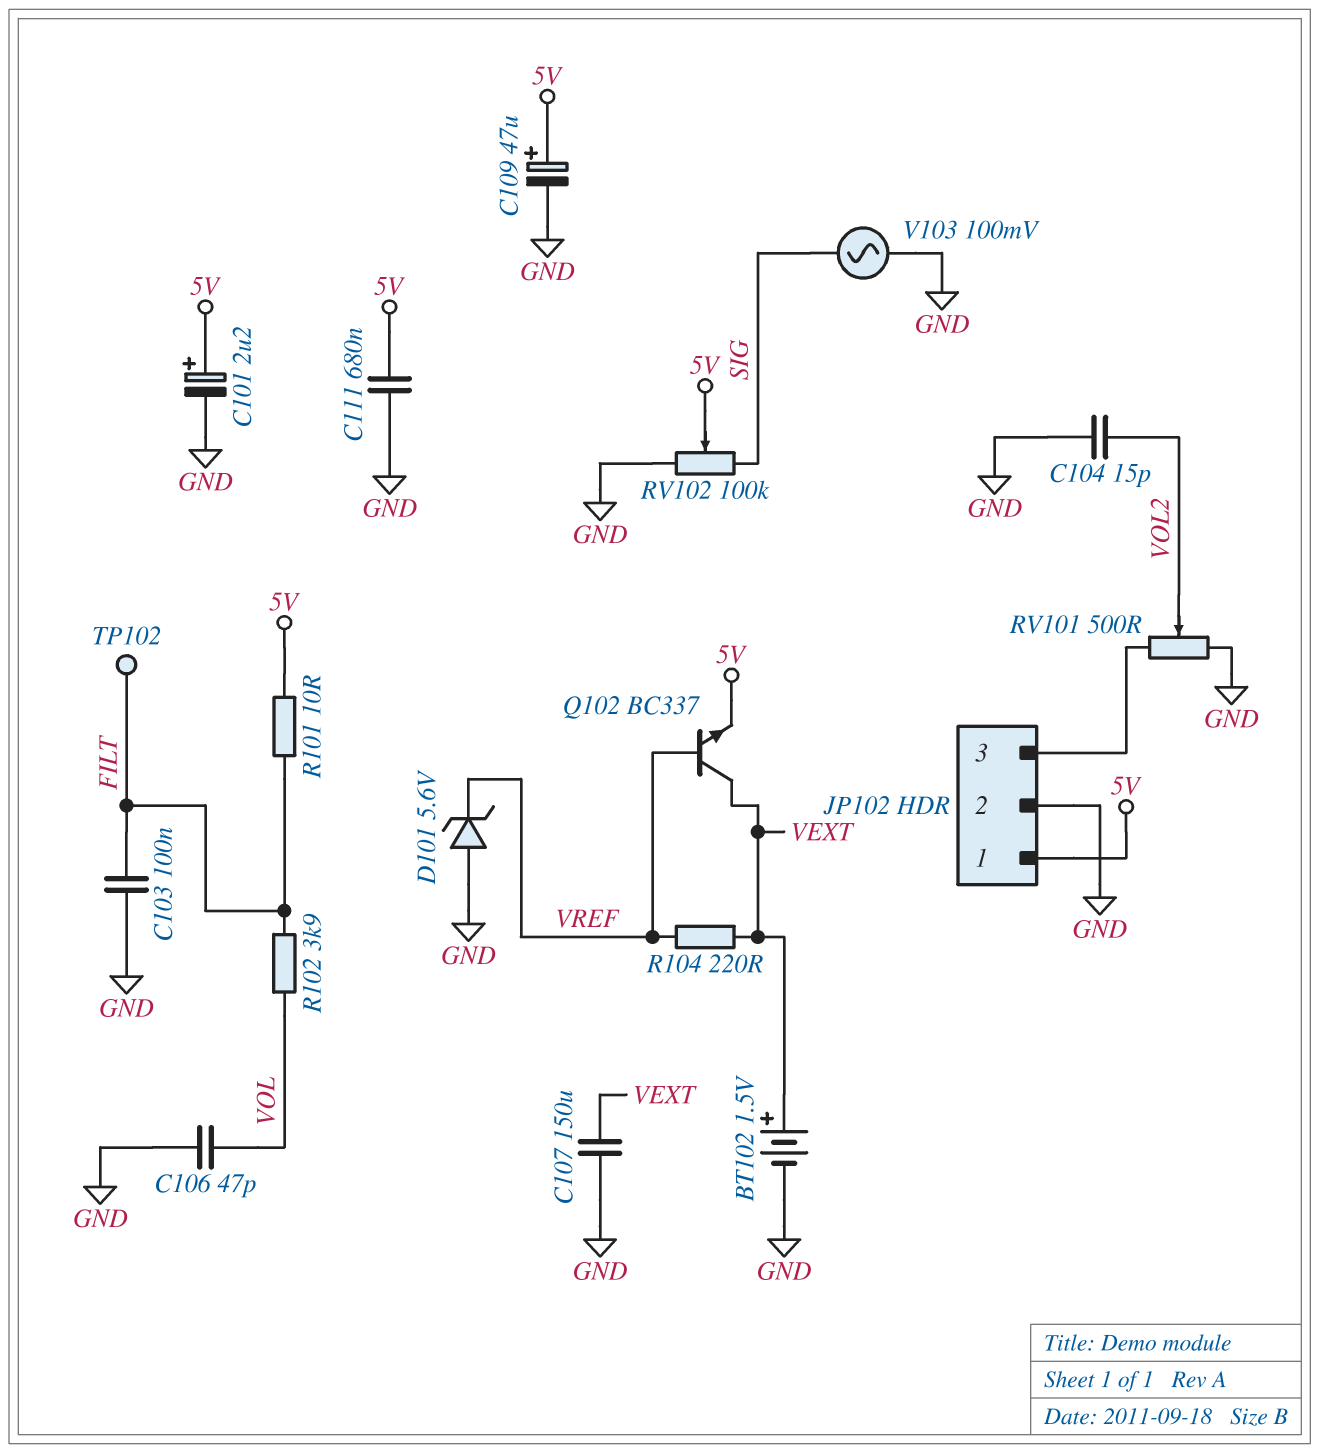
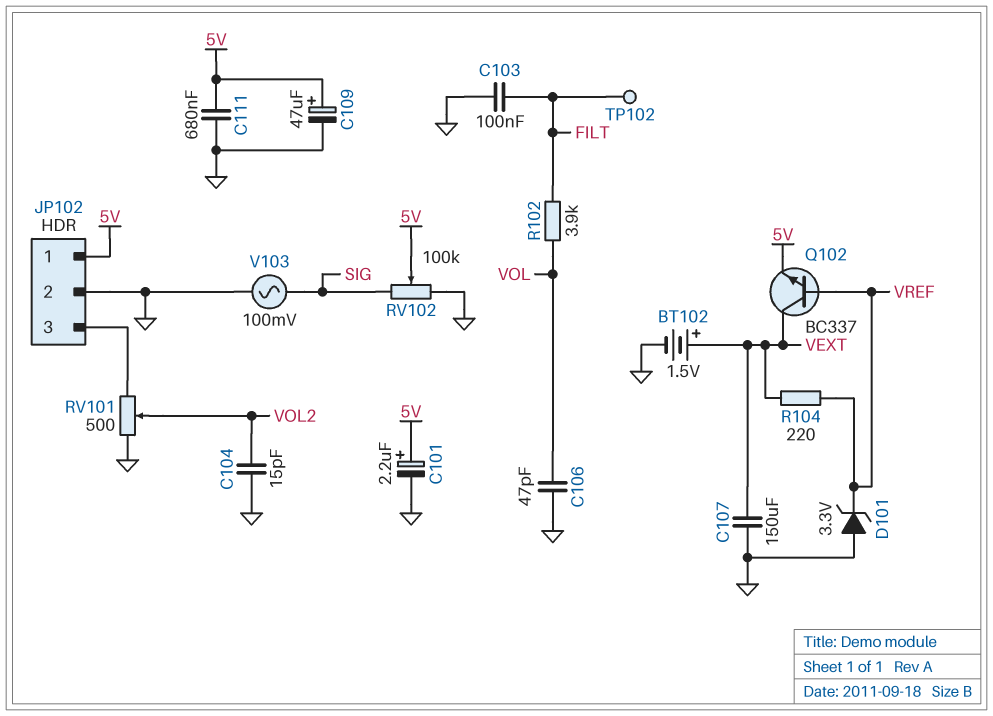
D101: zener 5.6V (A GND, K VREF) -> zener 3.3V (A GND, K VREF)
R101: 10 (5V, FILT) -> none

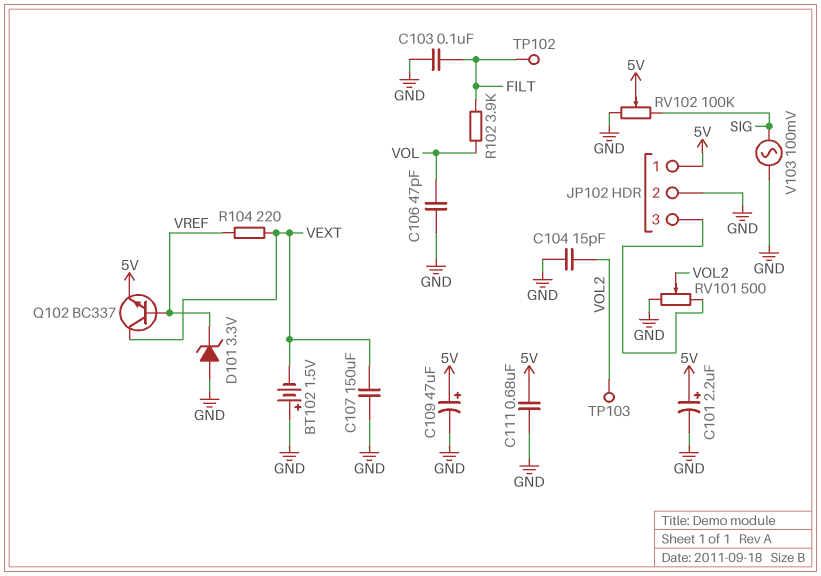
BT102: 1.5V (plus VEXT, minus GND) -> 1.5V (plus GND, minus VEXT)
TP103: none -> test point (VOL2)

